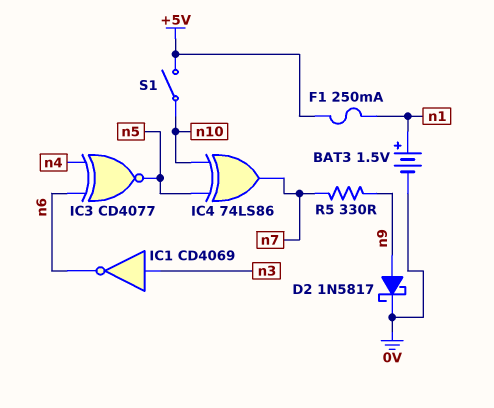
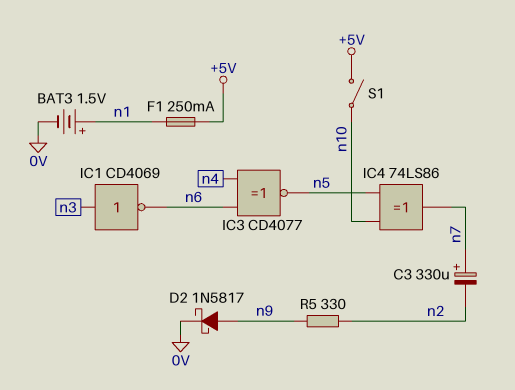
C3: none -> 330uF (plus n7, minus n2)
R5: 330 (n7, n9) -> 330 (n2, n9)

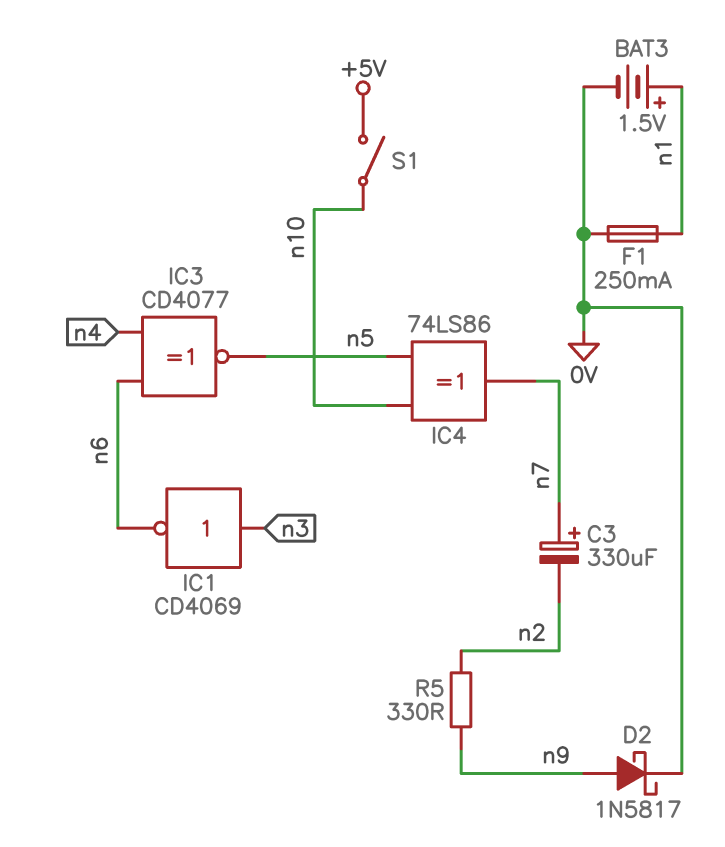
F1: 250mA (+5V, n1) -> 250mA (0V, n1)

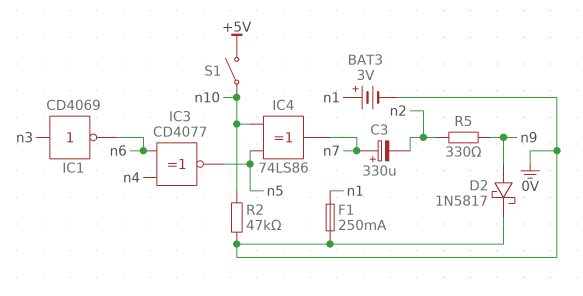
BAT3: 1.5V (plus n1, minus 0V) -> 3V (plus n1, minus 0V)
R2: none -> 47k (0V, n10)

